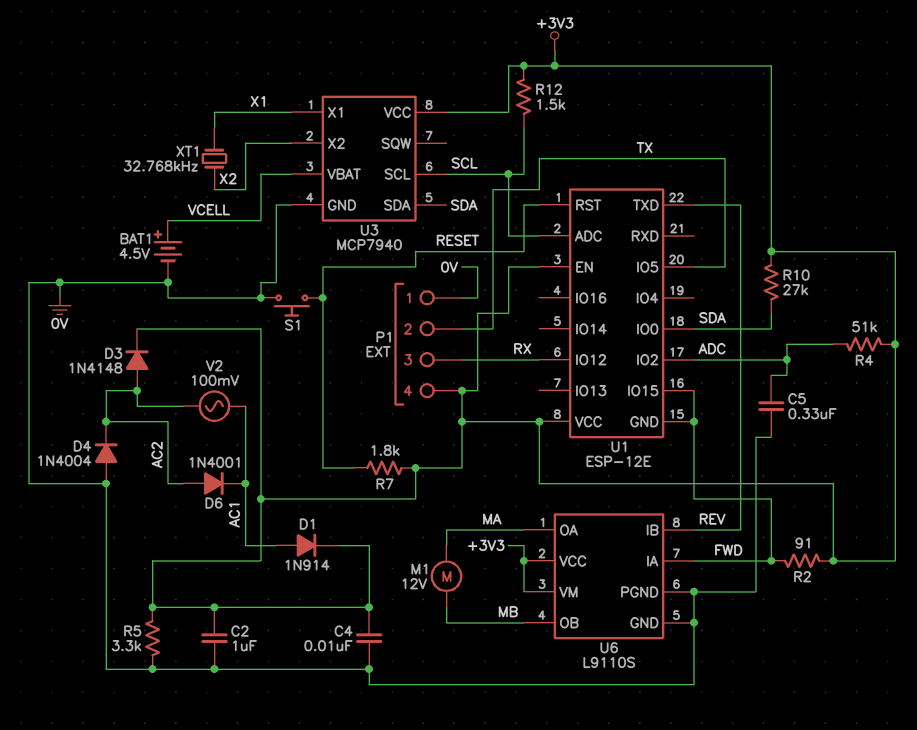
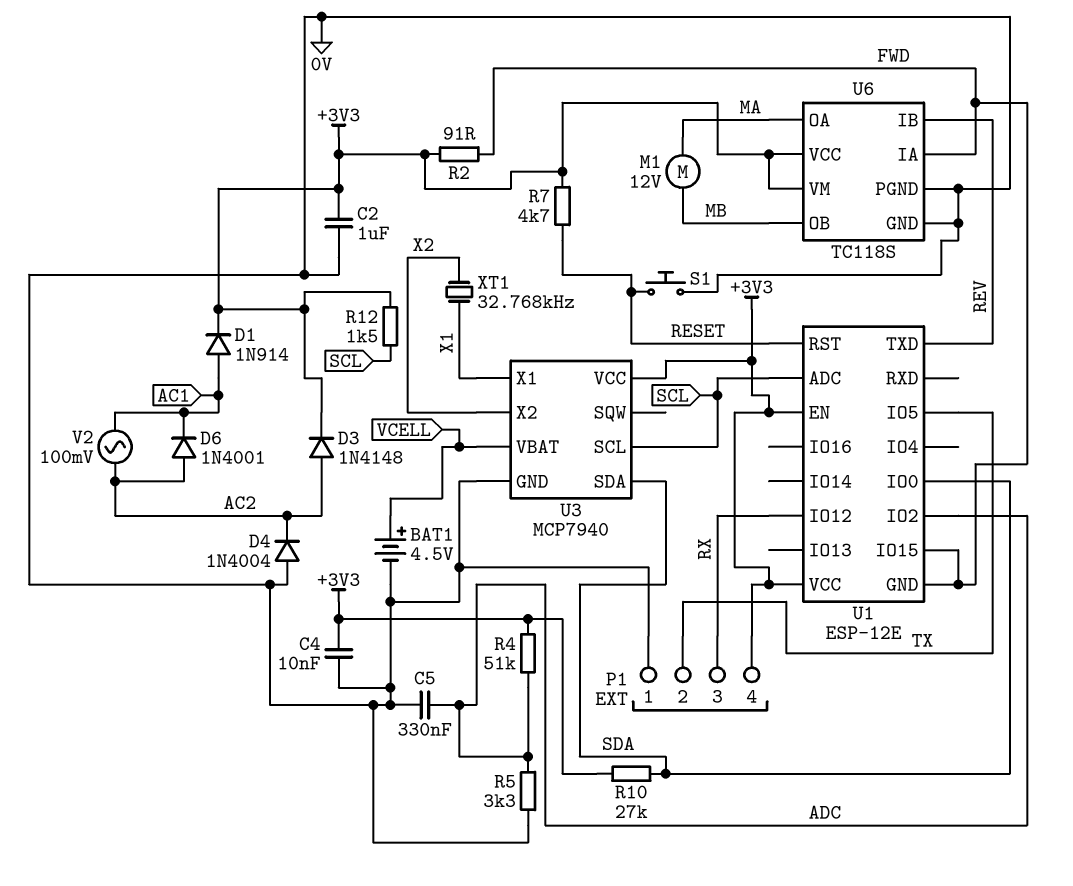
R5: 3.3k (+3V3, 0V) -> 3.3k (0V, ADC)
R7: 1.8k (+3V3, RESET) -> 4.7k (+3V3, RESET)
U6: L9110S -> TC118S

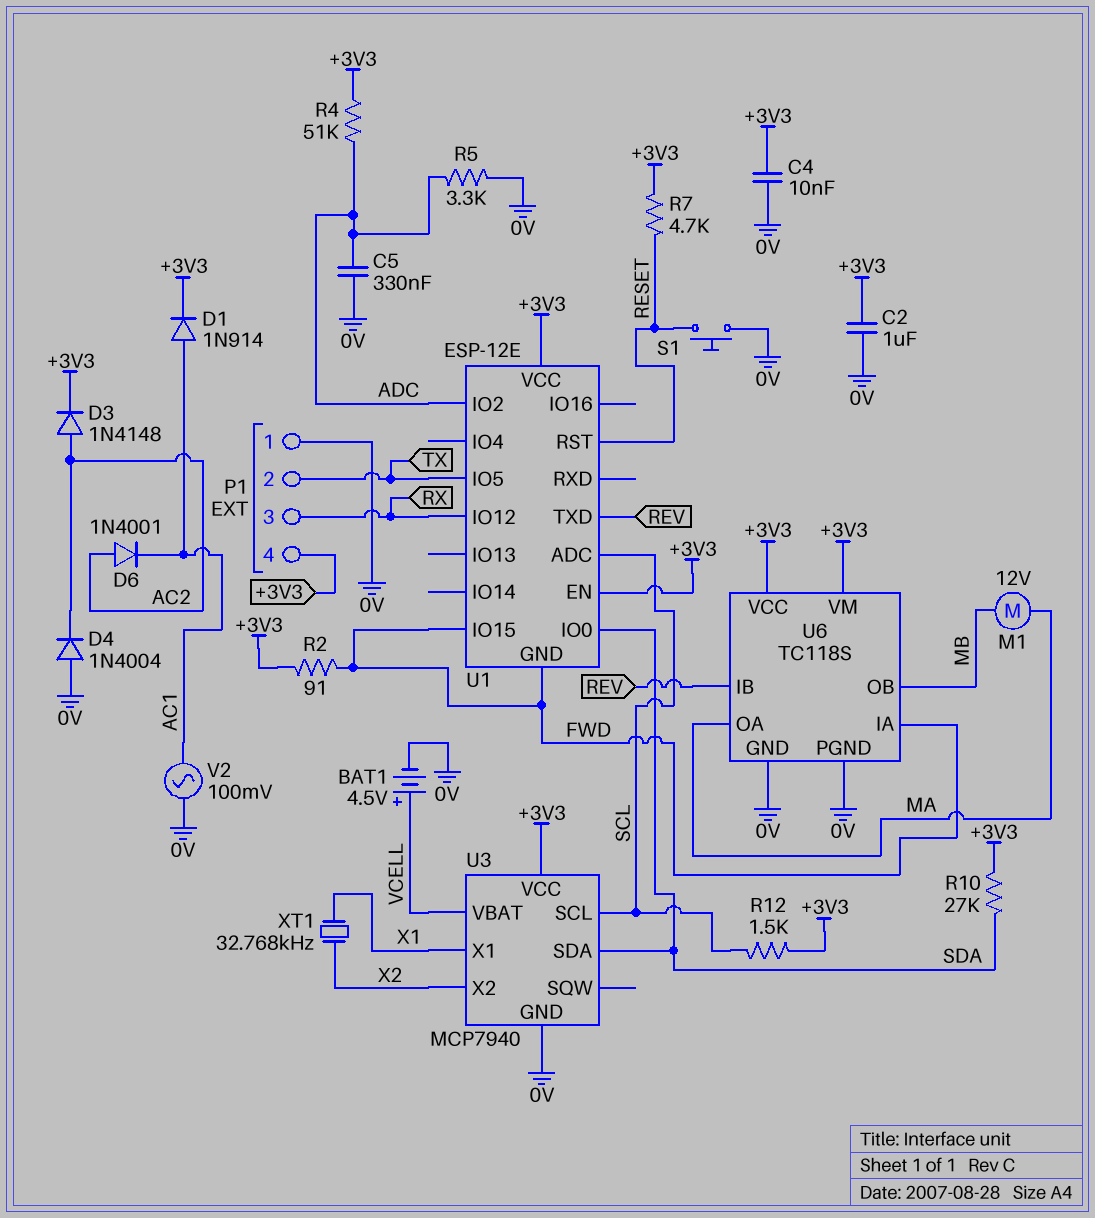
V2: AC 100mV (AC1, AC2) -> AC 100mV (0V, AC1)

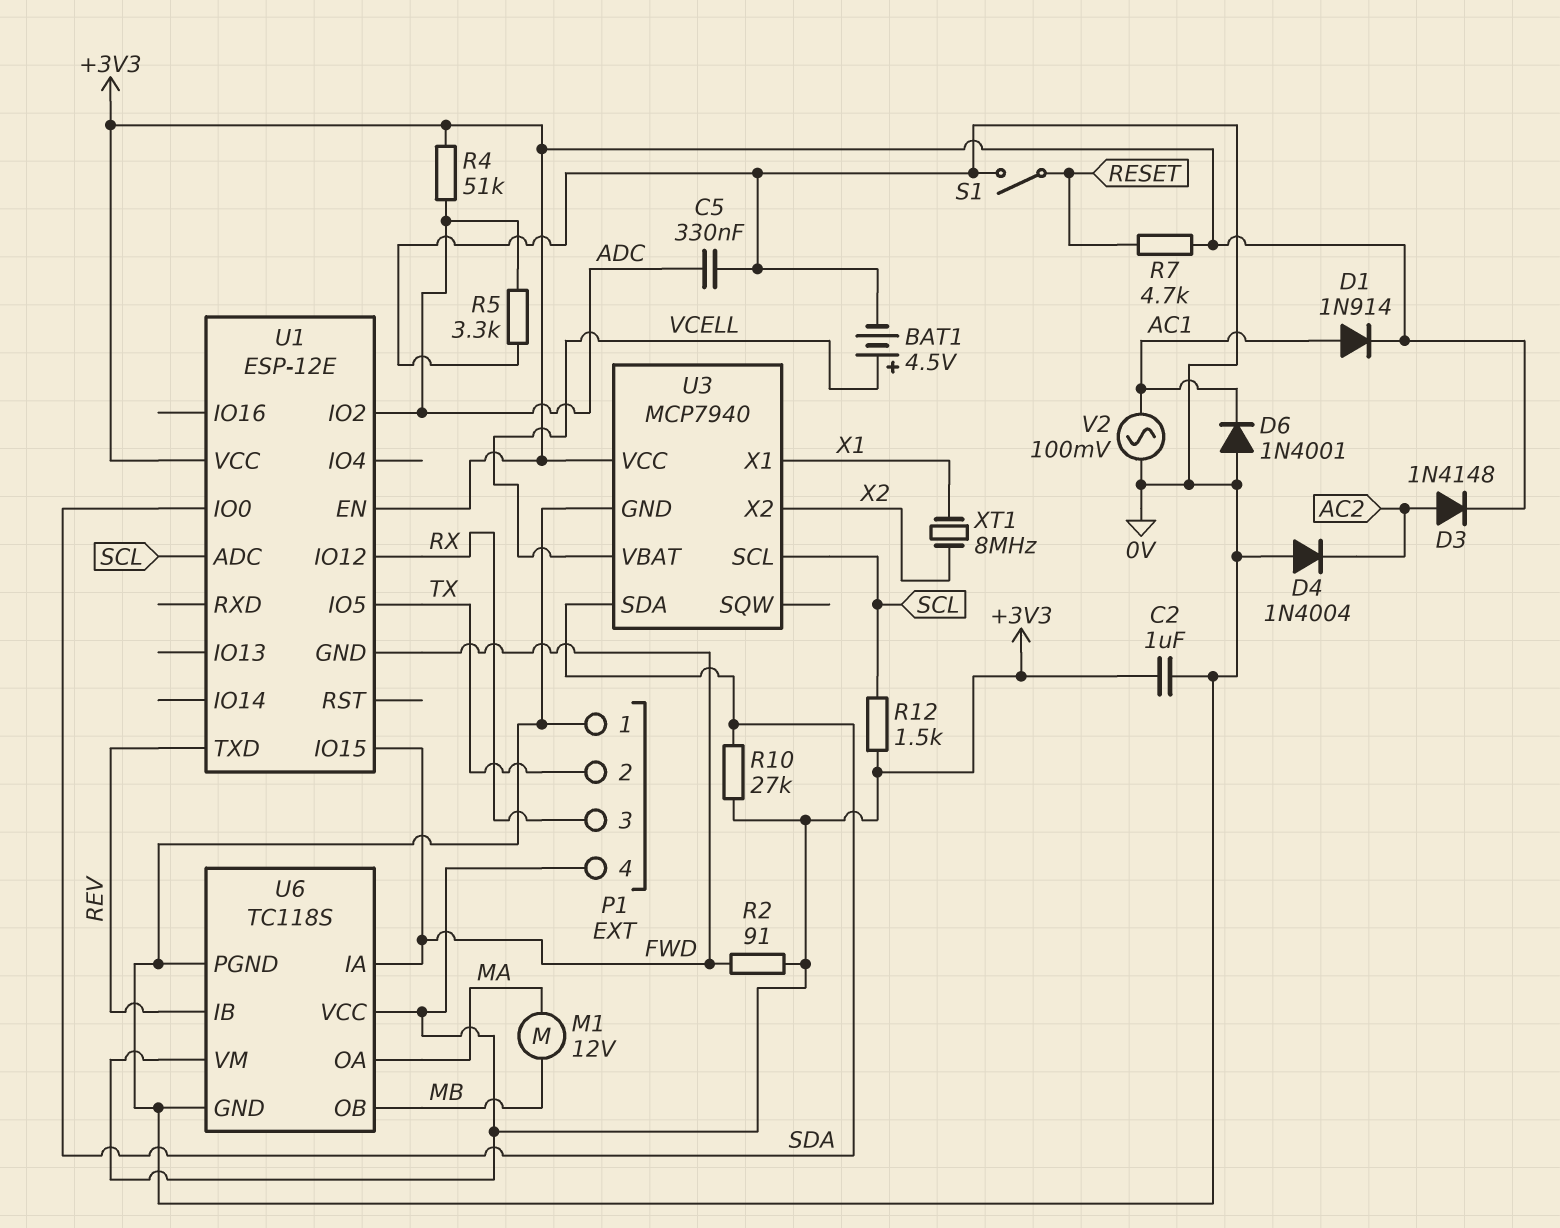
C4: 10nF (+3V3, 0V) -> none
D6: diode 1N4001 (A AC2, K AC1) -> diode 1N4001 (A 0V, K AC1)
S1: button (0V, RESET) -> switch (0V, RESET)
U1 pin RST: RESET -> none
XT1: 32.768kHz (X1, X2) -> 8MHz (X1, X2)

